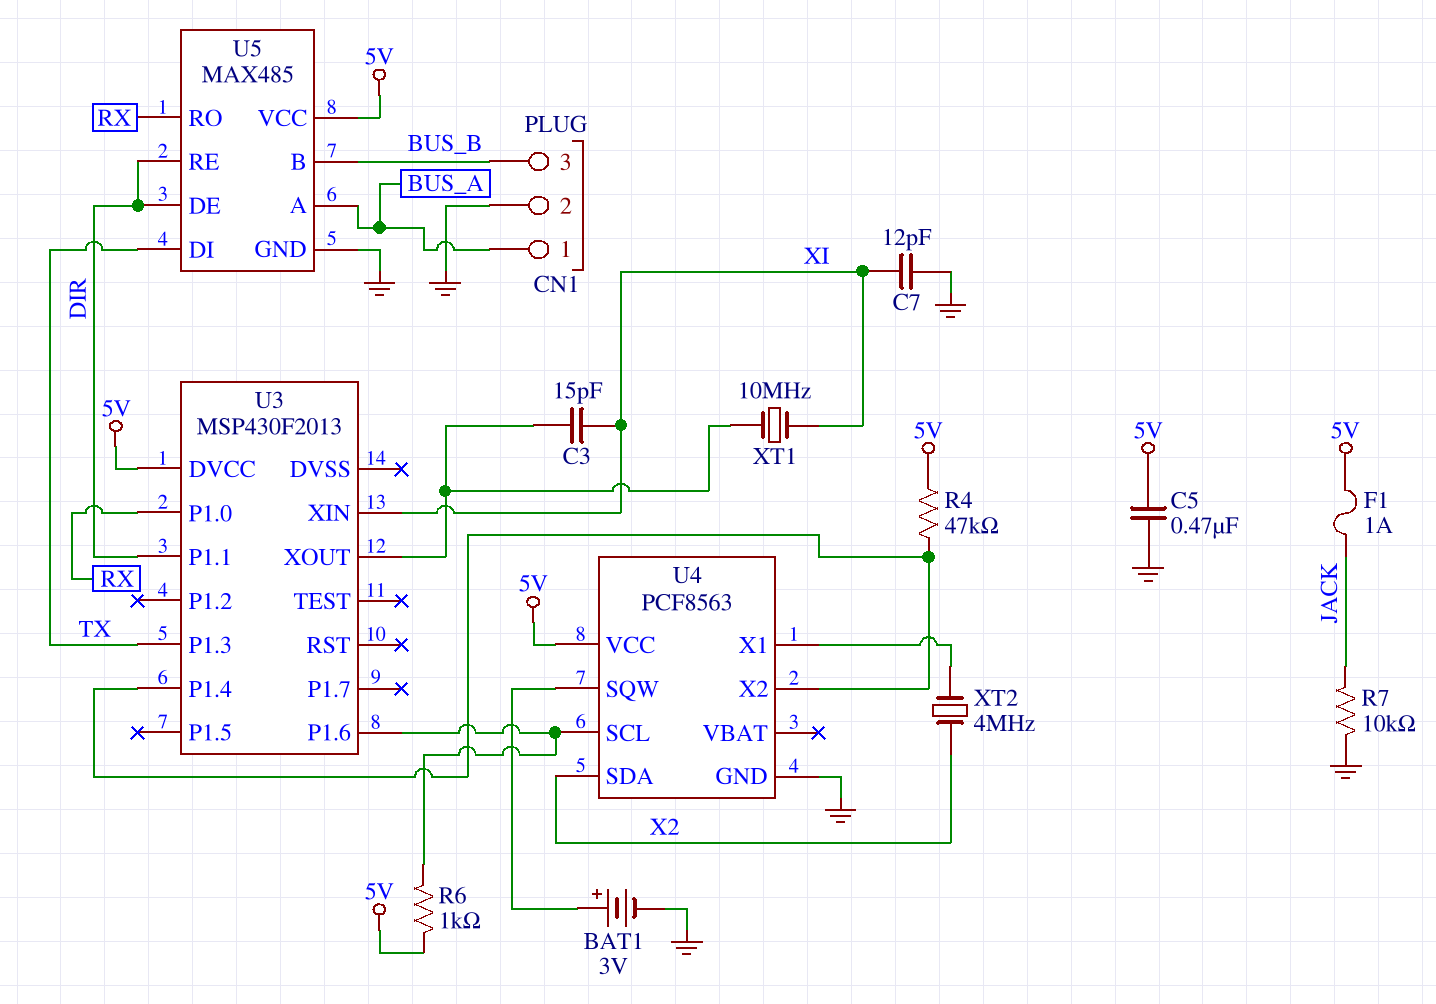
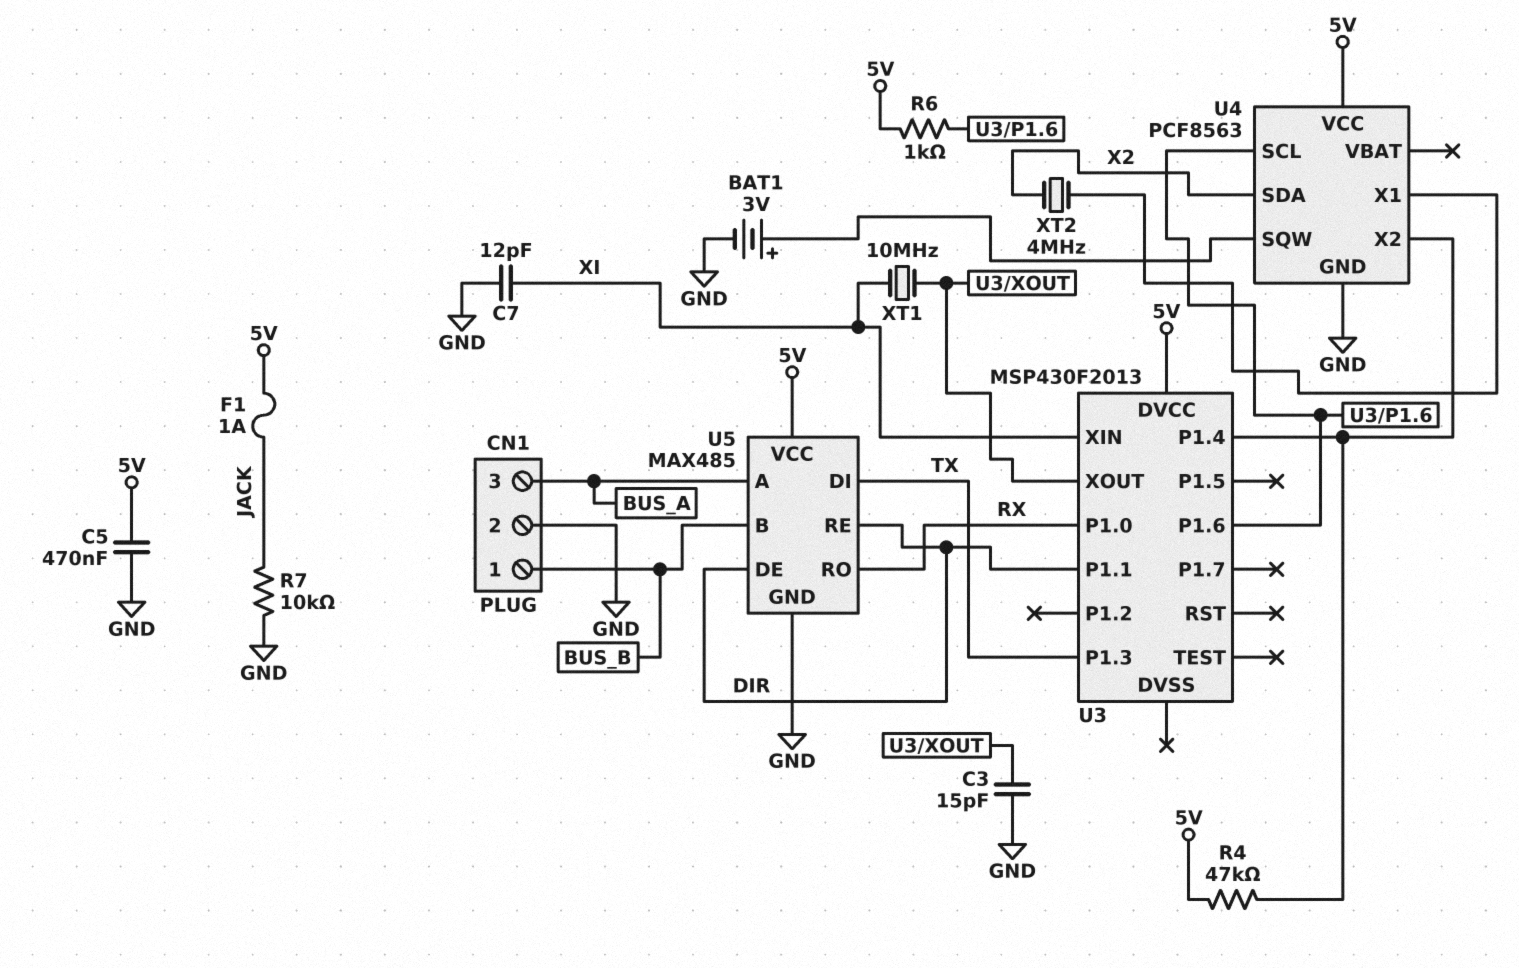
C3: 15pF (U3/XOUT, XI) -> 15pF (GND, U3/XOUT)
CN1 pin 1: BUS_A -> BUS_B
CN1 pin 3: BUS_B -> BUS_A

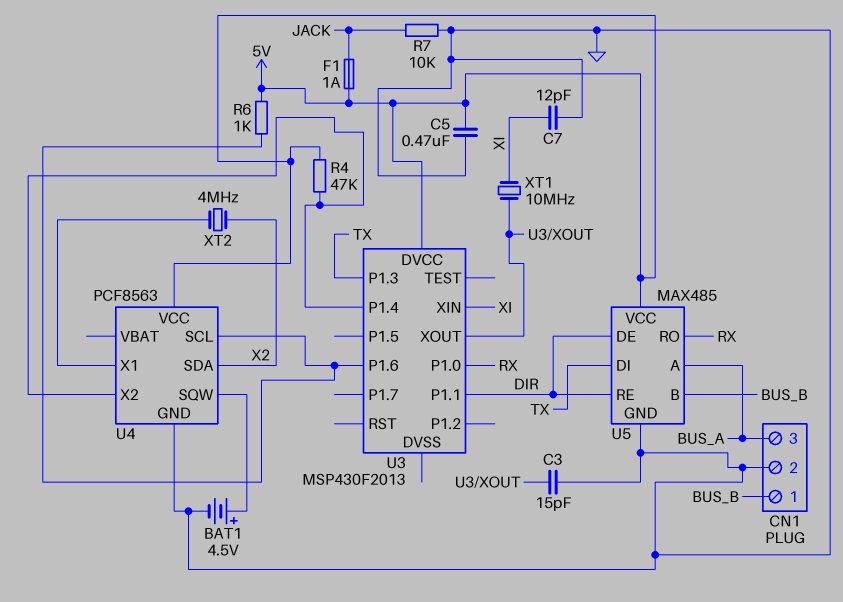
BAT1: 3V (plus U4/SQW, minus GND) -> 4.5V (plus U4/SQW, minus GND)

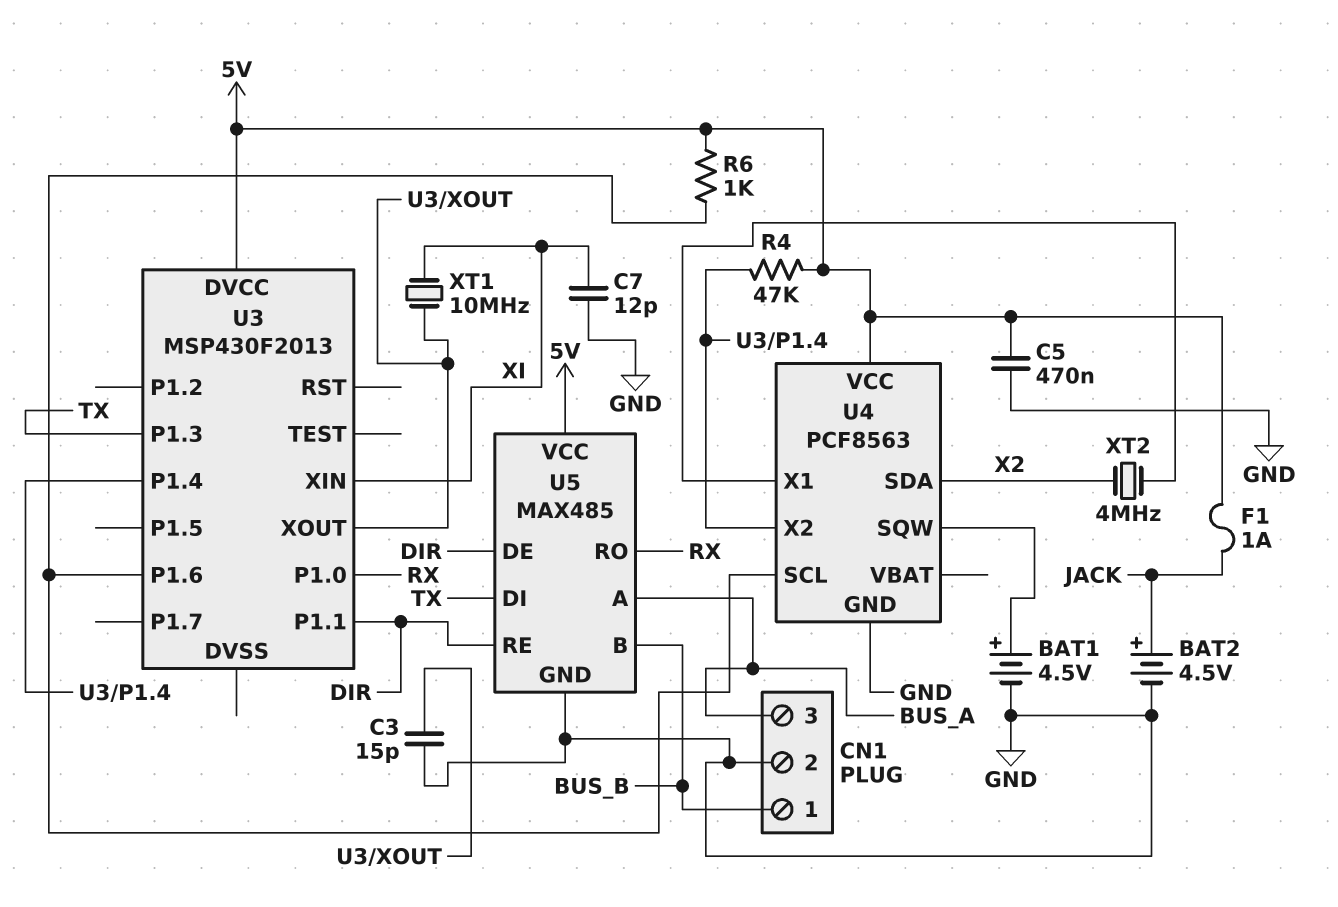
BAT2: none -> 4.5V (plus JACK, minus GND)
R7: 10k (GND, JACK) -> none

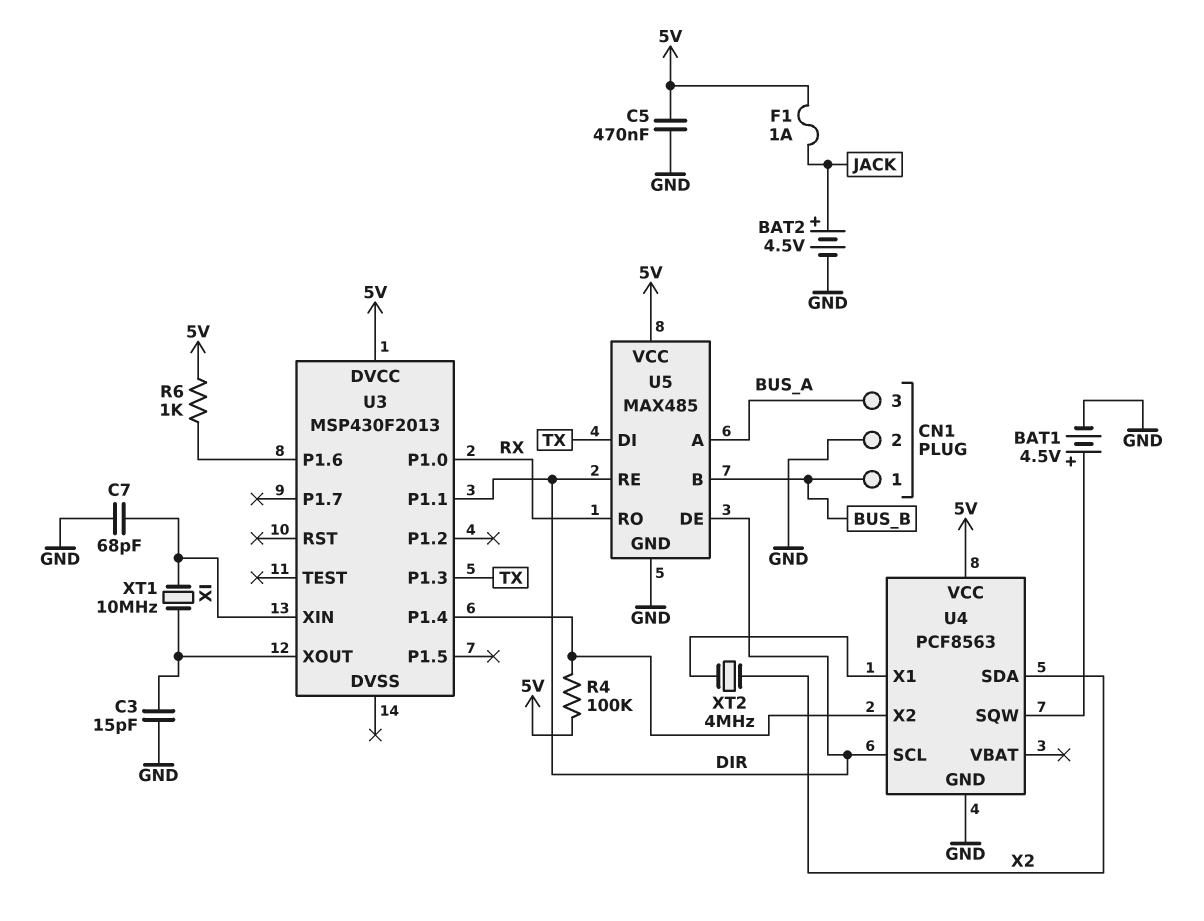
C7: 12pF (GND, XI) -> 68pF (GND, XI)
R4: 47k (5V, U3/P1.4) -> 100k (5V, U3/P1.4)
U4 pin SCL: U3/P1.6 -> DIR

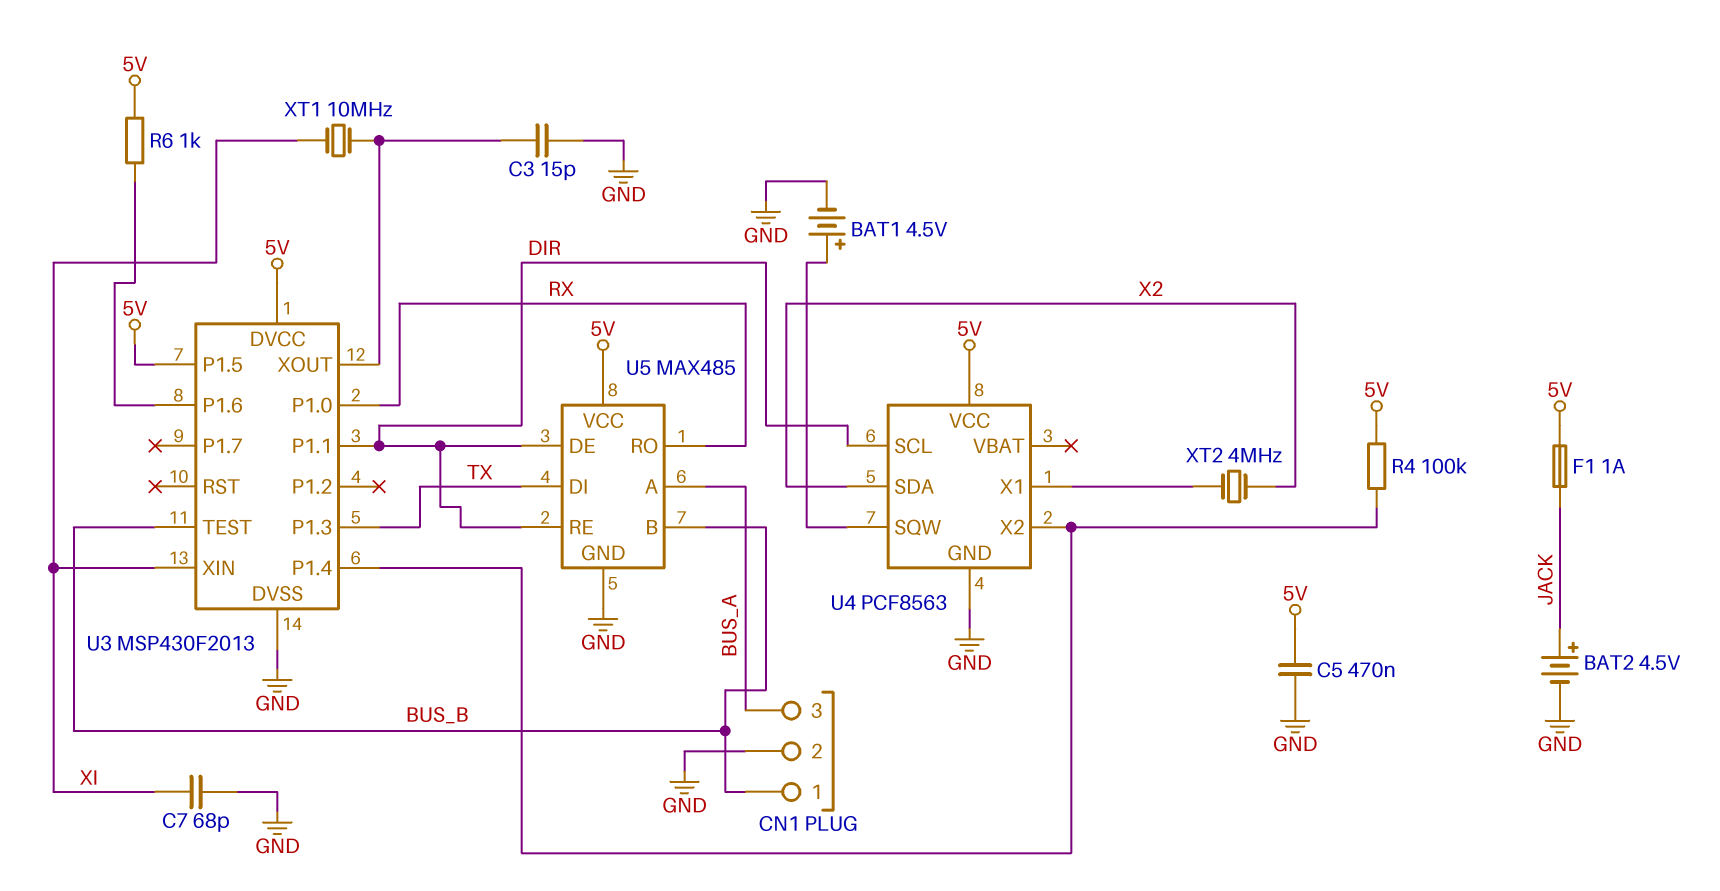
U3 pin DVSS: none -> GND
U3 pin P1.5: none -> 5V
U3 pin TEST: none -> BUS_B

